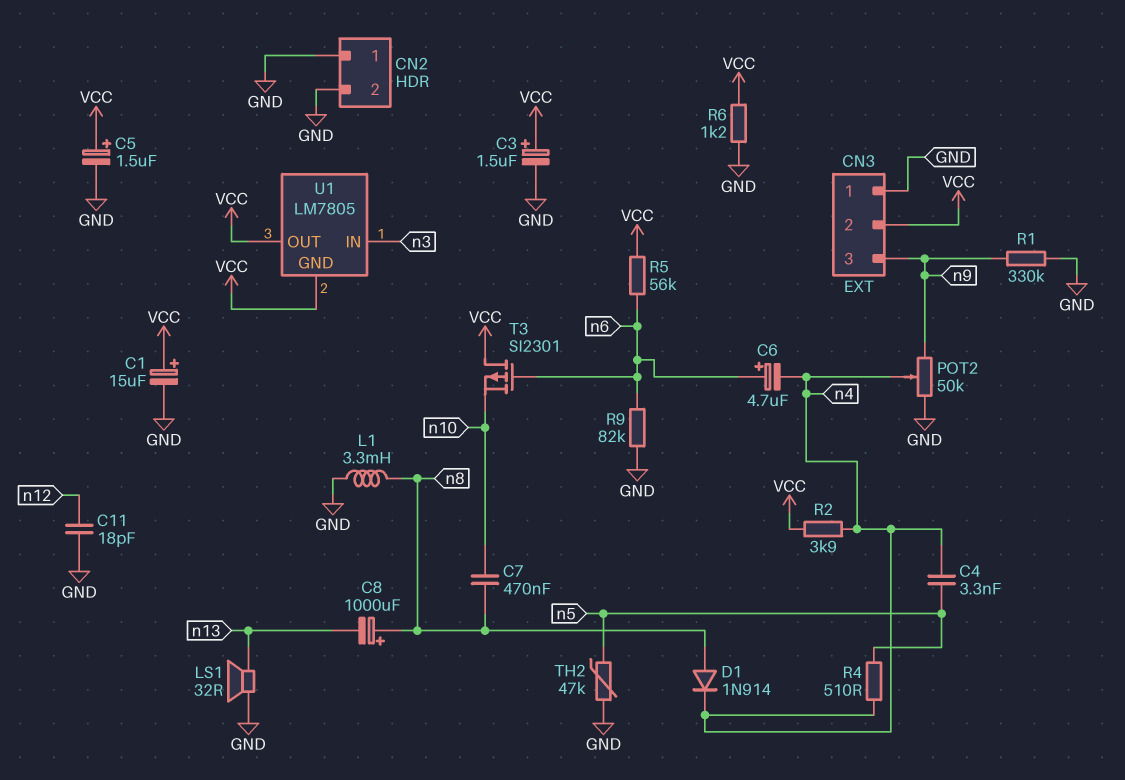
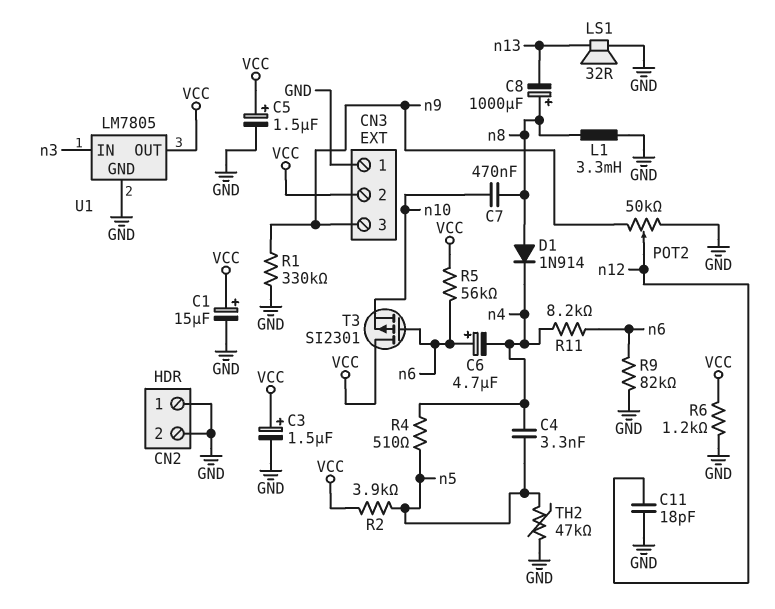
POT2: 50k (GND, n9, wiper n4) -> 50k (GND, n9, wiper n12)
R2: 3.9k (VCC, n4) -> 3.9k (VCC, n5)
R11: none -> 8.2k (n4, n6)
U1 pin GND: VCC -> GND

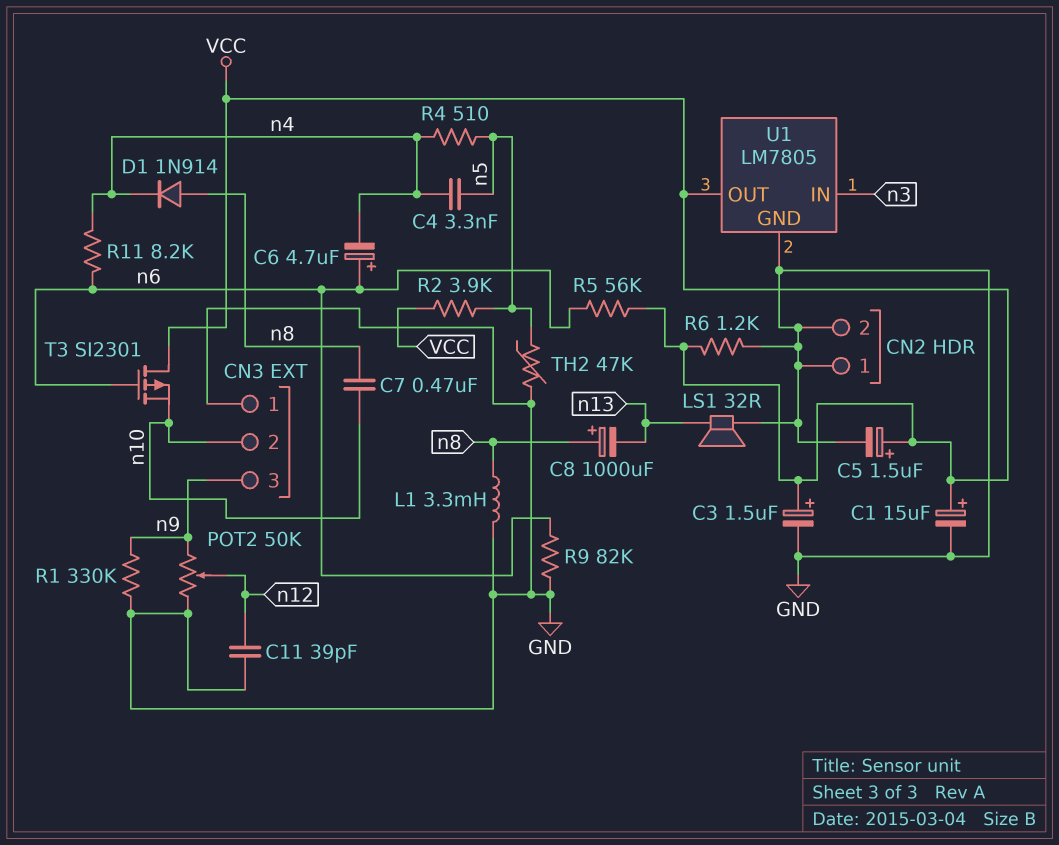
C11: 18pF (GND, n12) -> 39pF (GND, n12)
CN3 pin 2: VCC -> n10

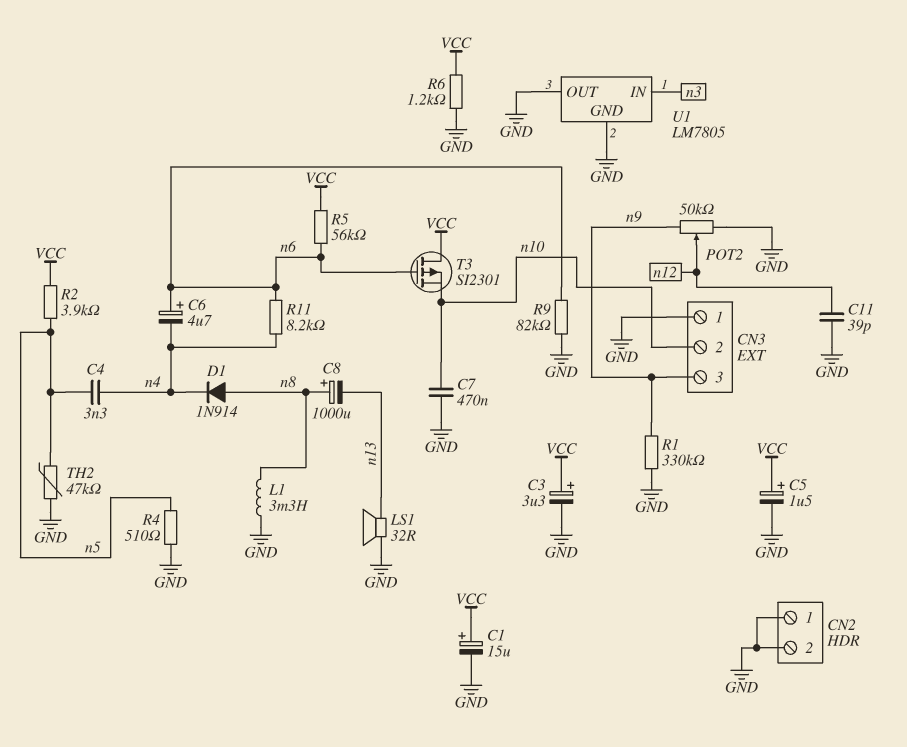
C3: 1.5uF (plus VCC, minus GND) -> 3.3uF (plus VCC, minus GND)
C7: 470nF (n8, n10) -> 470nF (GND, n10)
R4: 510 (n4, n5) -> 510 (GND, n5)
U1 pin OUT: VCC -> GND

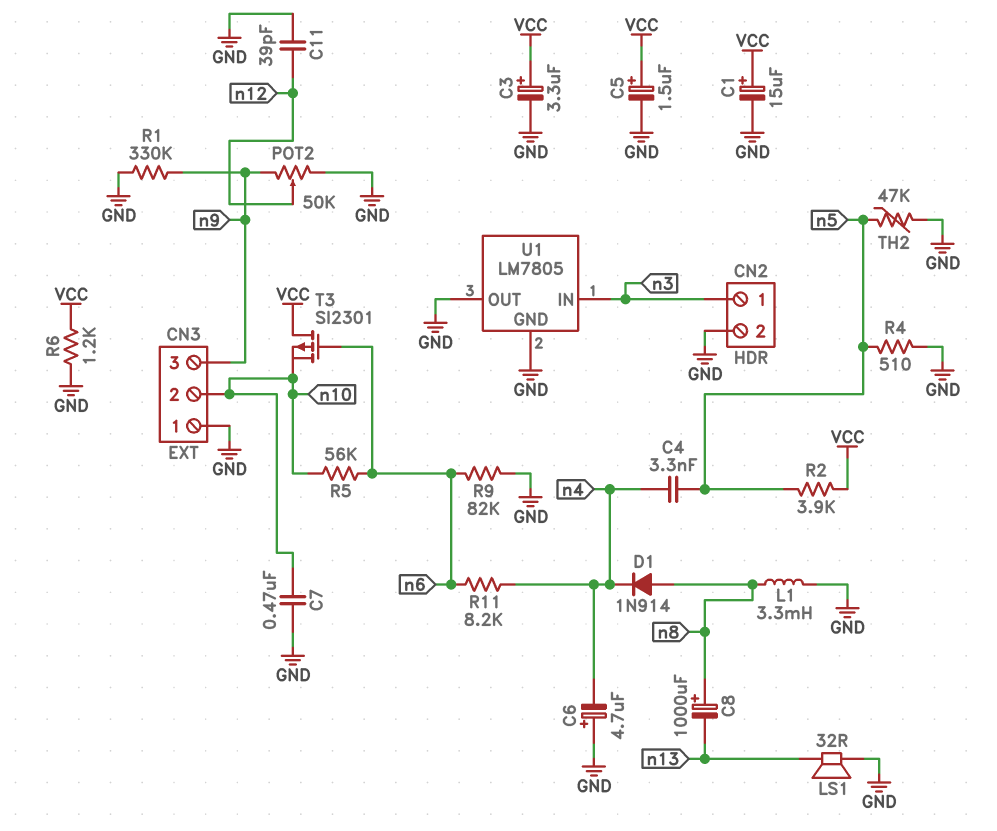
C6: 4.7uF (plus n6, minus n4) -> 4.7uF (plus GND, minus n4)
CN2 pin 1: GND -> n3
R5: 56k (VCC, n6) -> 56k (n6, n10)

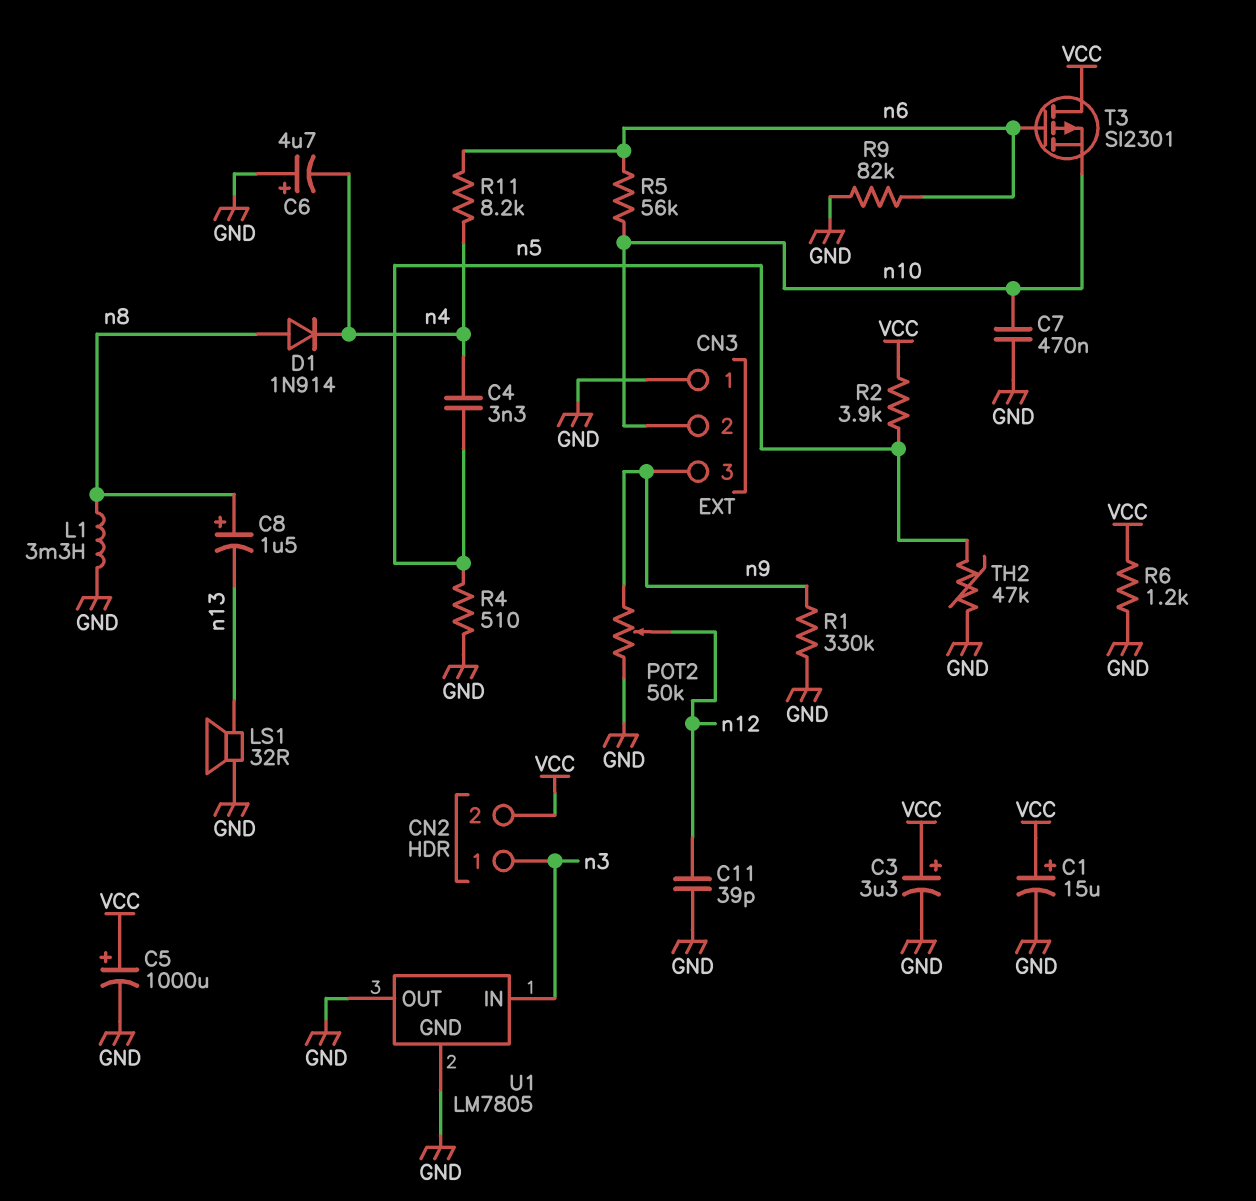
C5: 1.5uF (plus VCC, minus GND) -> 1000uF (plus VCC, minus GND)
C8: 1000uF (plus n8, minus n13) -> 1.5uF (plus n8, minus n13)
CN2 pin 2: GND -> VCC

